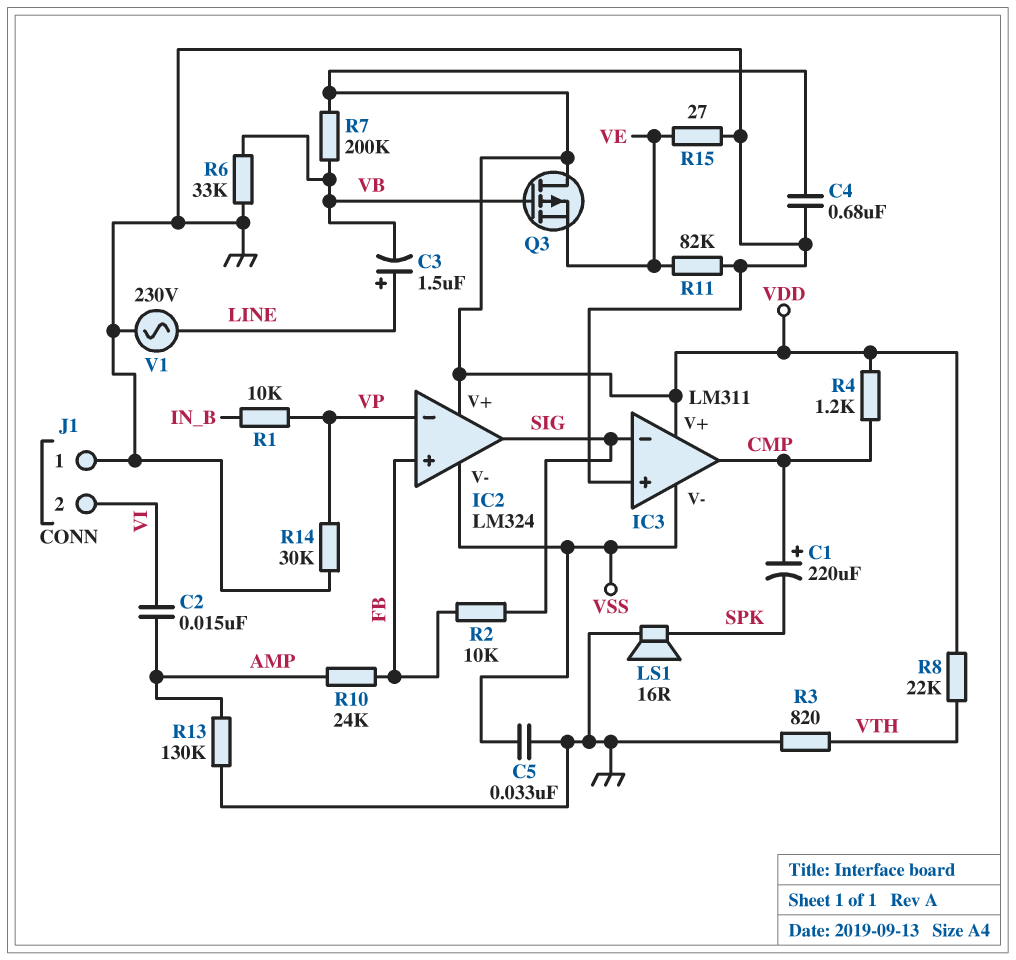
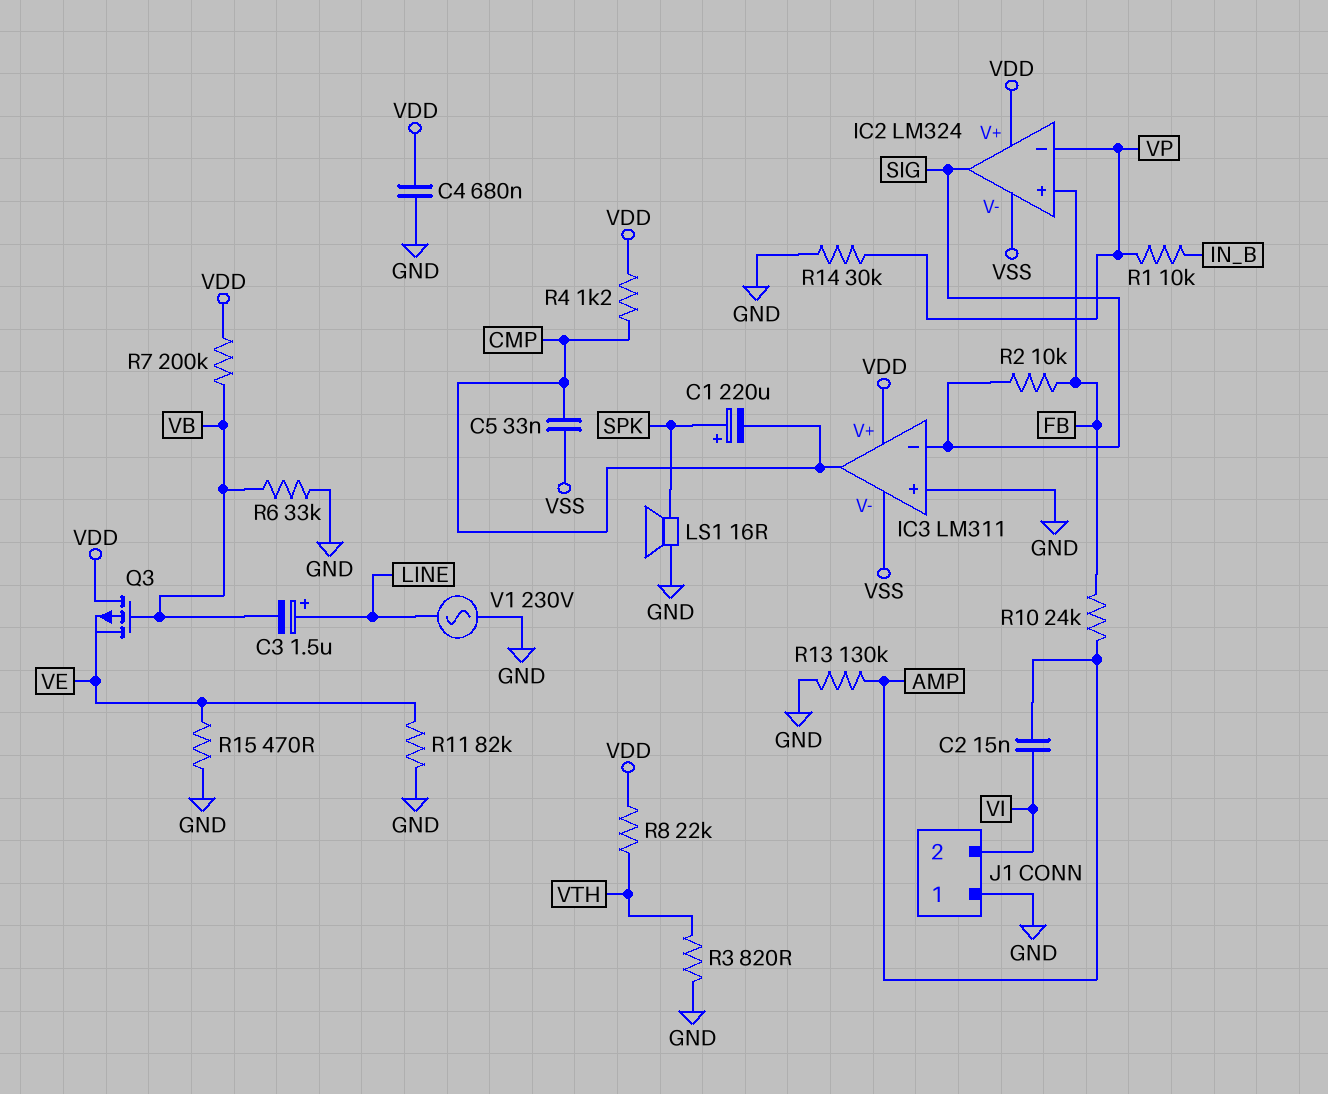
C1: 220uF (plus CMP, minus SPK) -> 220uF (plus SPK, minus CMP)
C5: 33nF (GND, VSS) -> 33nF (CMP, VSS)
R15: 27 (GND, VE) -> 470 (GND, VE)

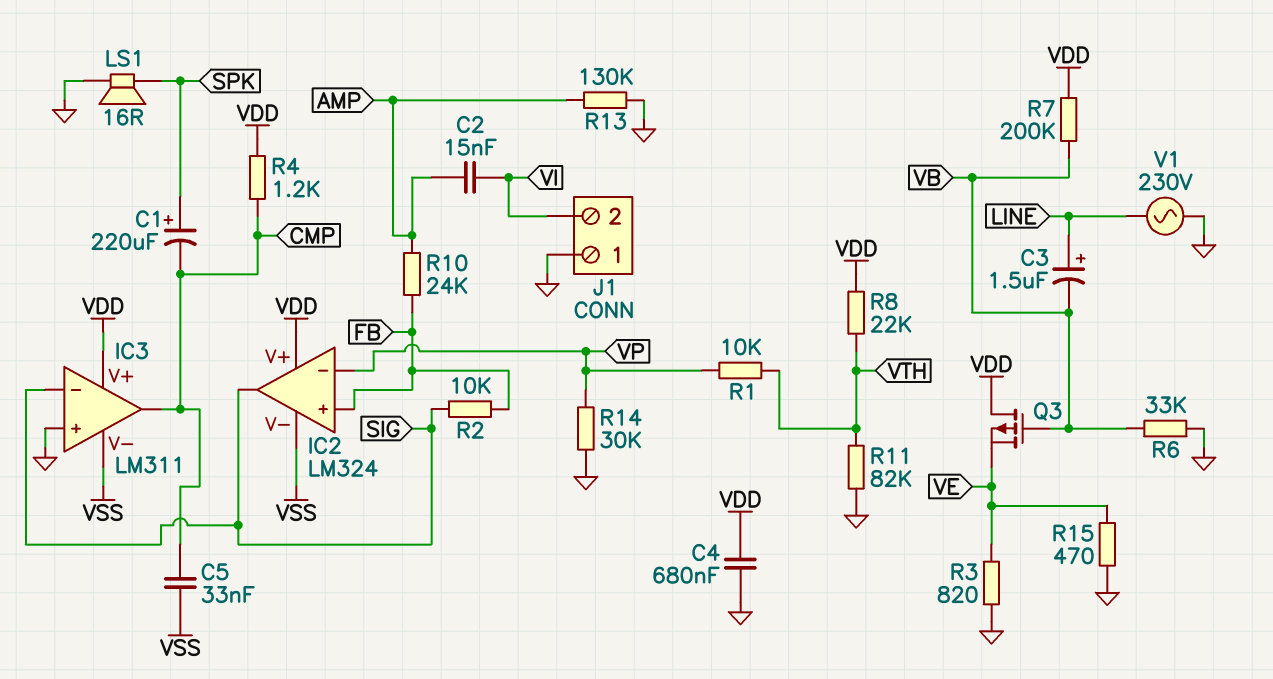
R1: 10k (IN_B, VP) -> 10k (VP, VTH)
R3: 820 (GND, VTH) -> 820 (GND, VE)
R11: 82k (GND, VE) -> 82k (GND, VTH)

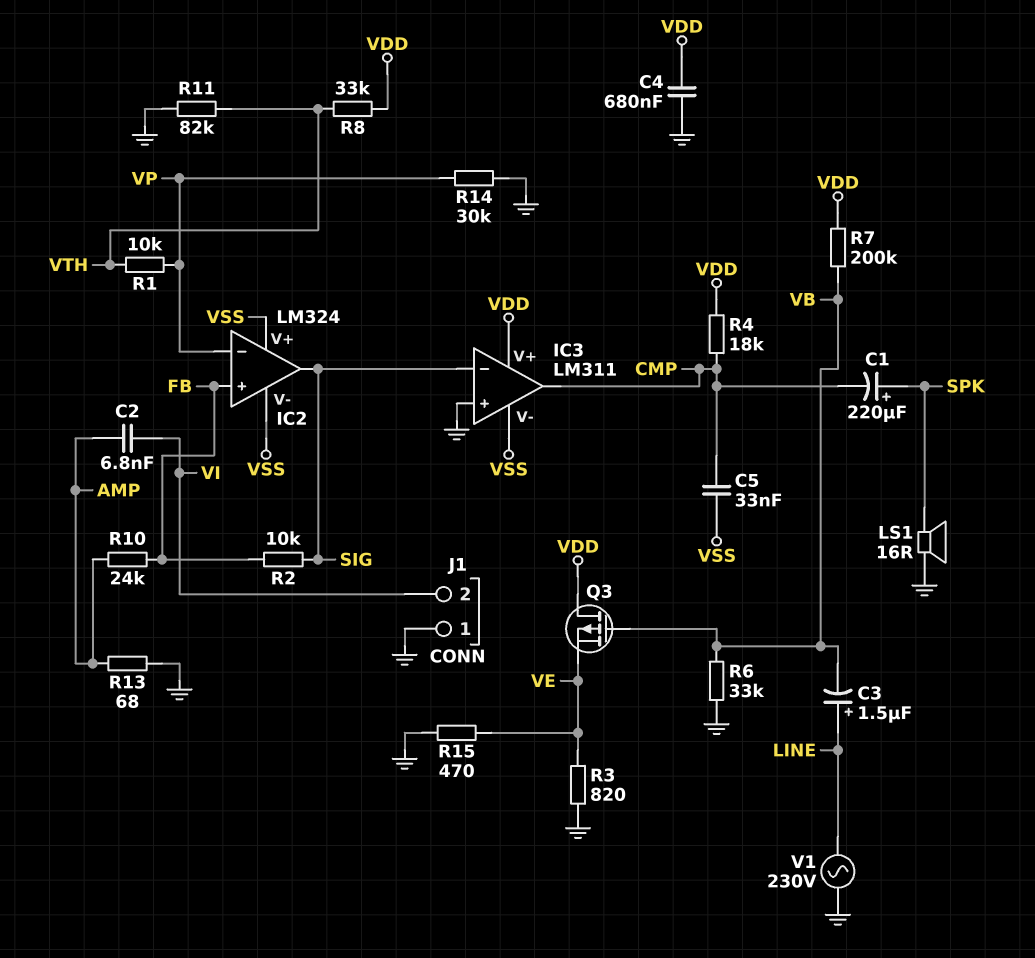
C2: 15nF (AMP, VI) -> 6.8nF (AMP, VI)
IC2 pin V+: VDD -> VSS
R4: 1.2k (CMP, VDD) -> 18k (CMP, VDD)
R8: 22k (VDD, VTH) -> 33k (VDD, VTH)
R13: 130k (AMP, GND) -> 68 (AMP, GND)

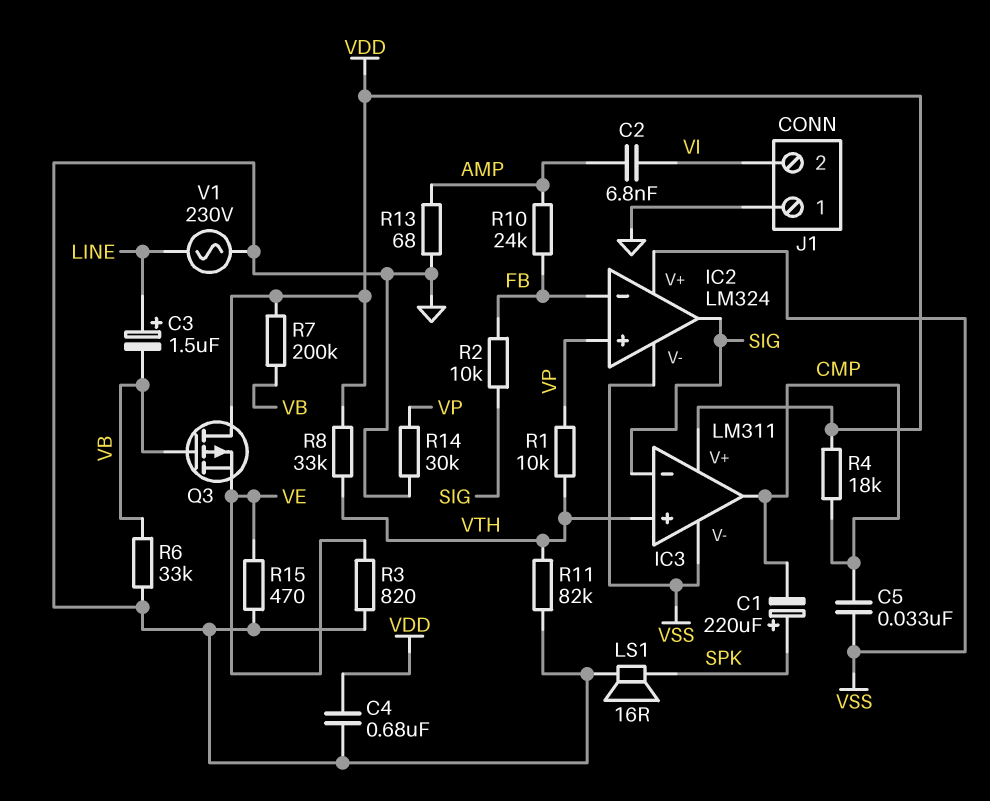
IC2 pin in+: FB -> VP
IC2 pin in-: VP -> FB
IC3 pin in+: GND -> VTH

